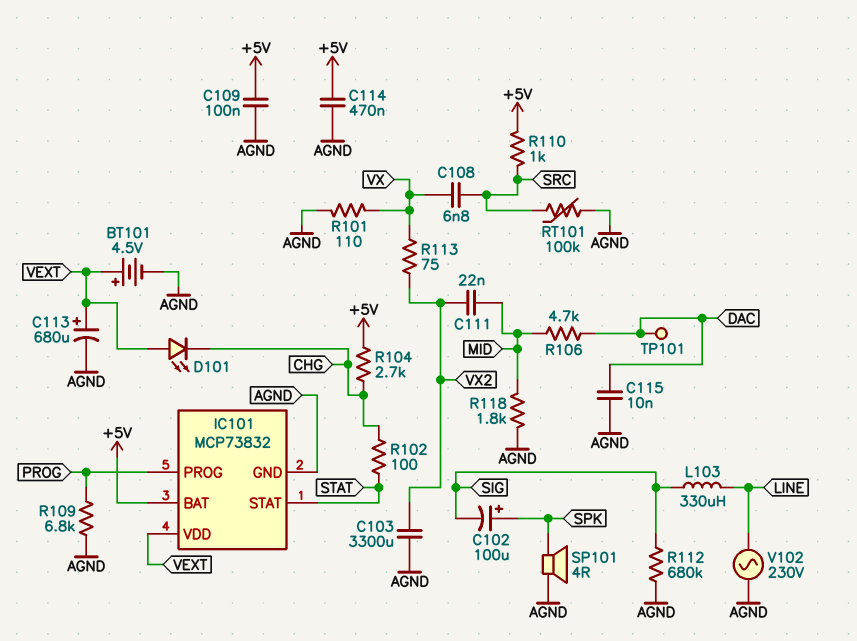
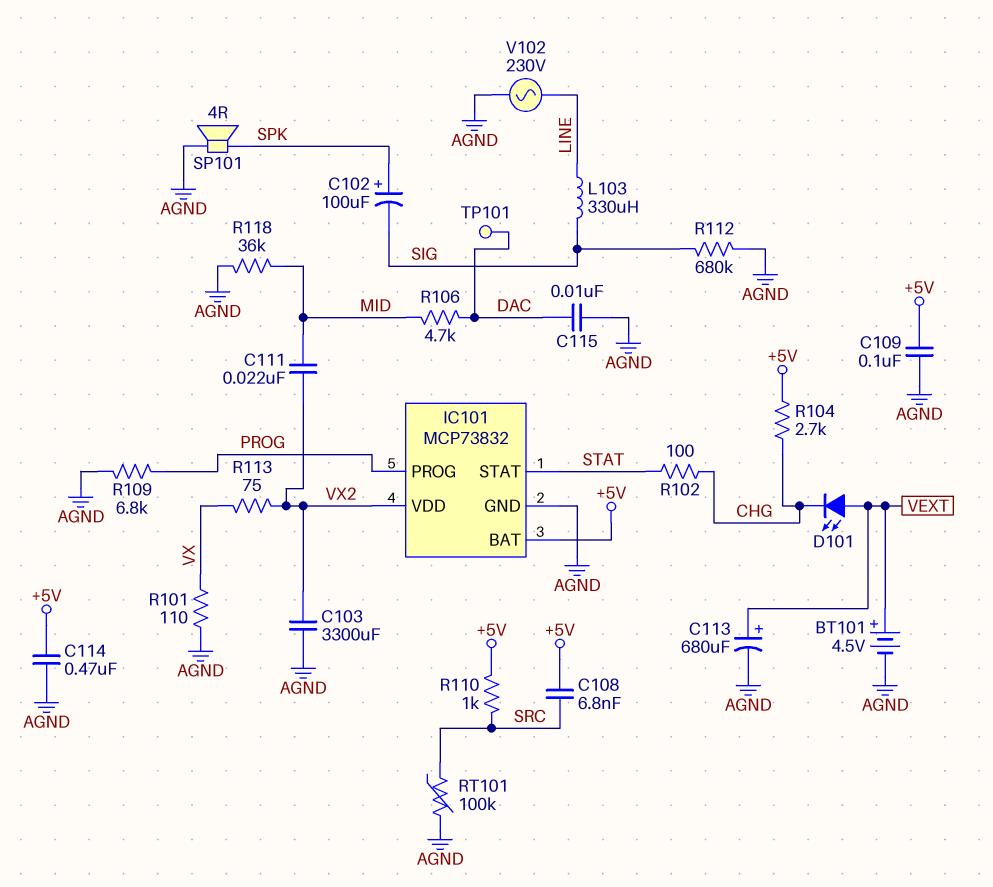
C108: 6.8nF (SRC, VX) -> 6.8nF (+5V, SRC)
IC101 pin VDD: VEXT -> VX2
R118: 1.8k (AGND, MID) -> 36k (AGND, MID)

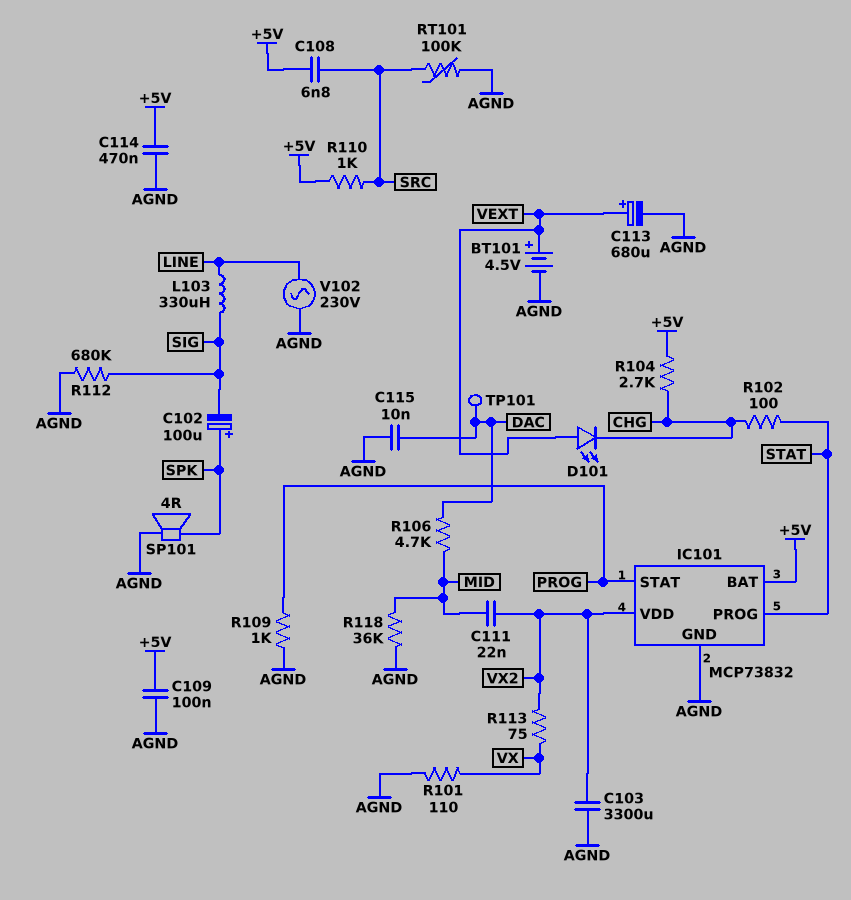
IC101 pin PROG: PROG -> STAT
IC101 pin STAT: STAT -> PROG
R109: 6.8k (AGND, PROG) -> 1k (AGND, PROG)

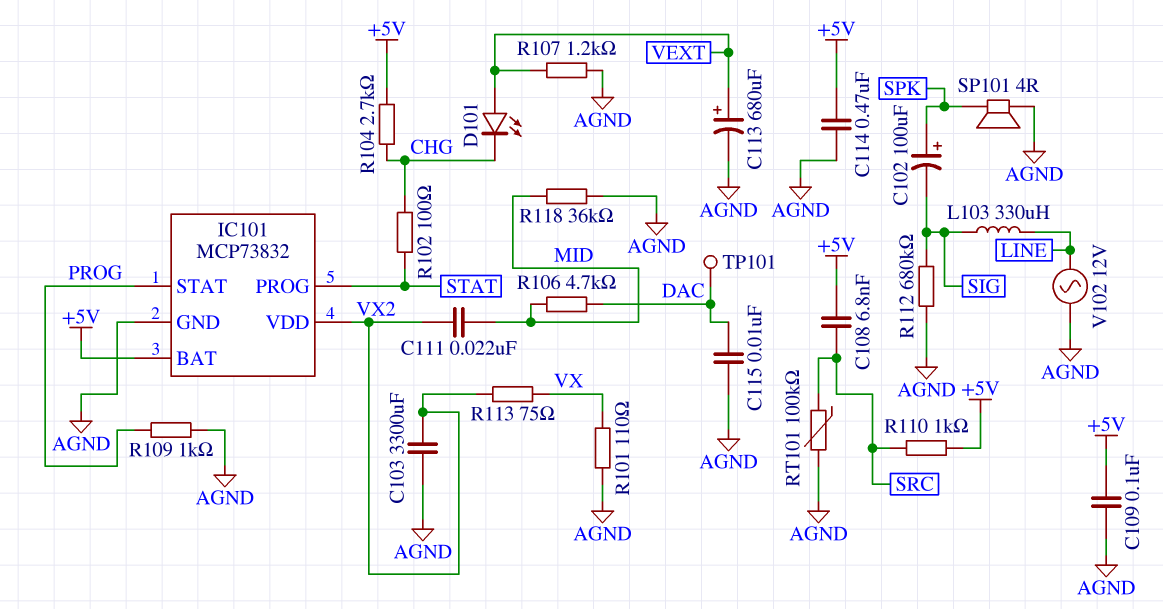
BT101: 4.5V (plus VEXT, minus AGND) -> none
R107: none -> 1.2k (AGND, VEXT)
V102: AC 230V (AGND, LINE) -> AC 12V (AGND, LINE)

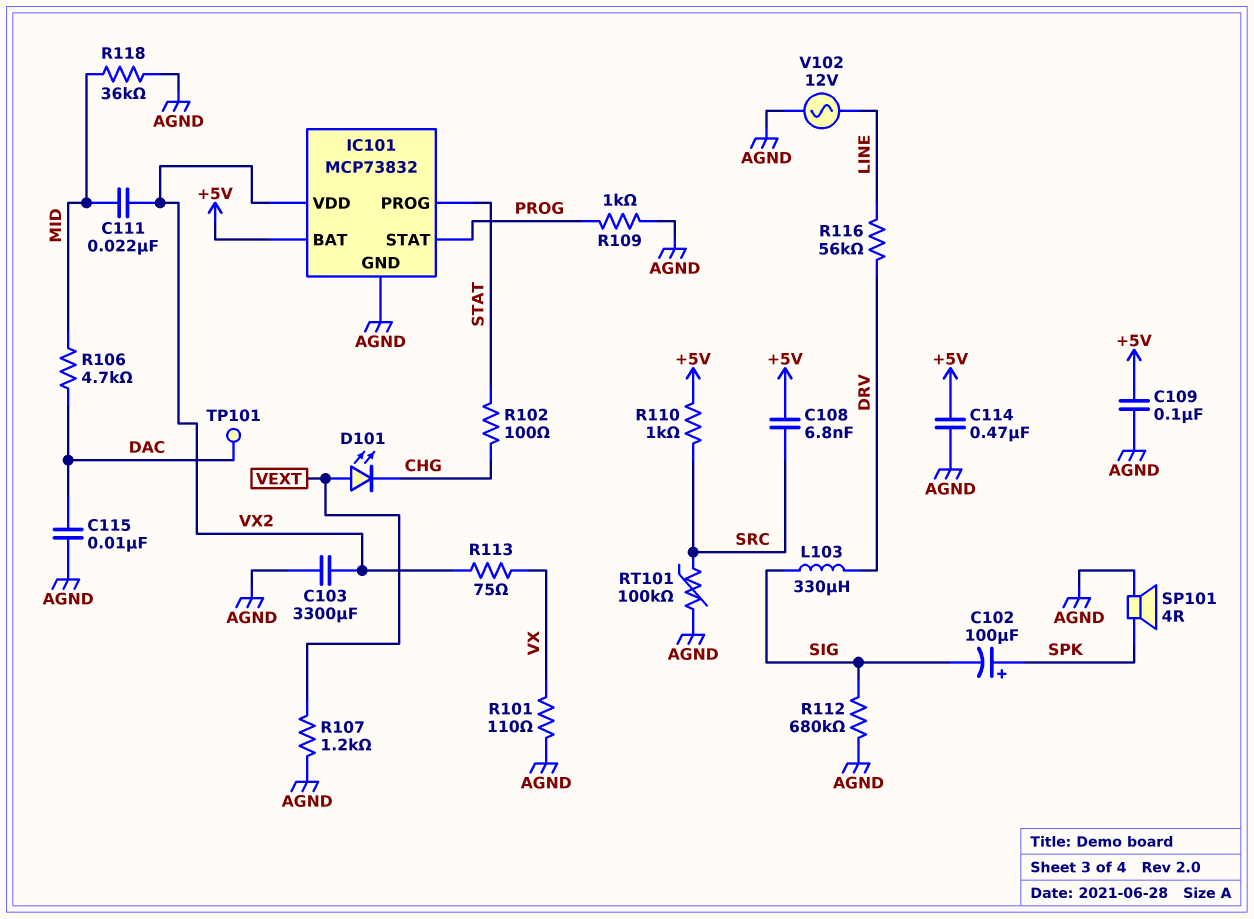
C113: 680uF (plus VEXT, minus AGND) -> none
L103: 330uH (LINE, SIG) -> 330uH (DRV, SIG)
R104: 2.7k (+5V, CHG) -> none
R116: none -> 56k (DRV, LINE)

